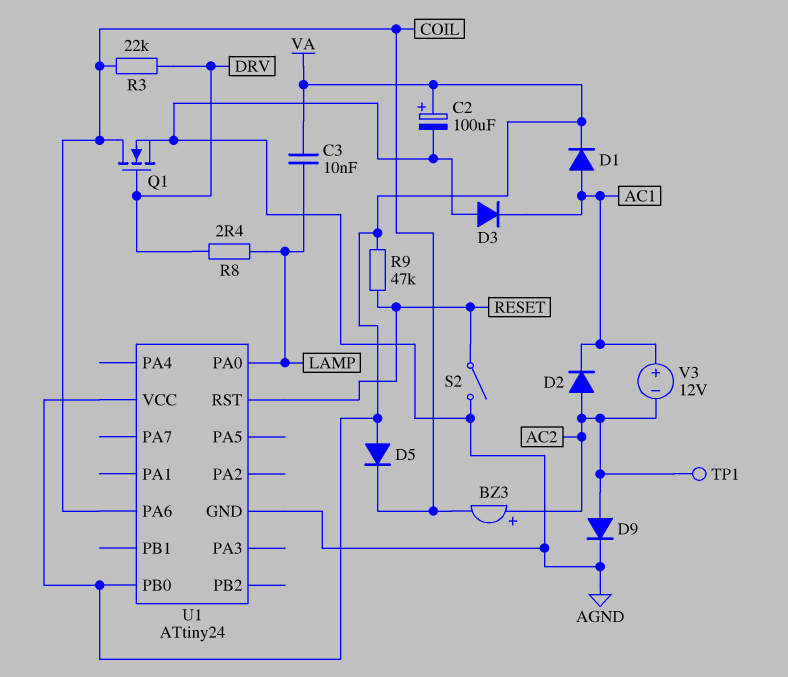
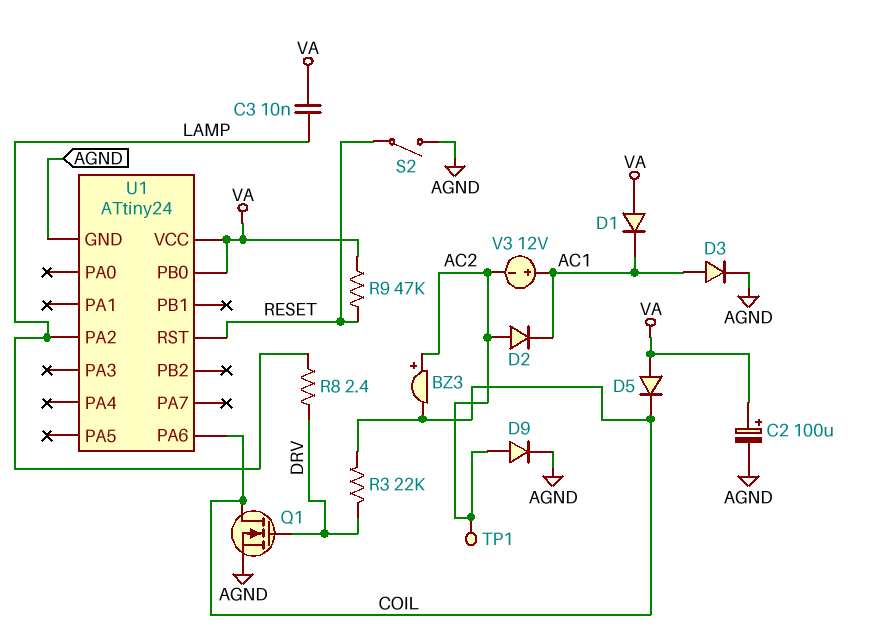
D1: diode (A AC1, K VA) -> diode (A VA, K AC1)
D3: diode (A AGND, K AC1) -> diode (A AC1, K AGND)
U1 pin PA0: LAMP -> none
U1 pin PA2: none -> LAMP

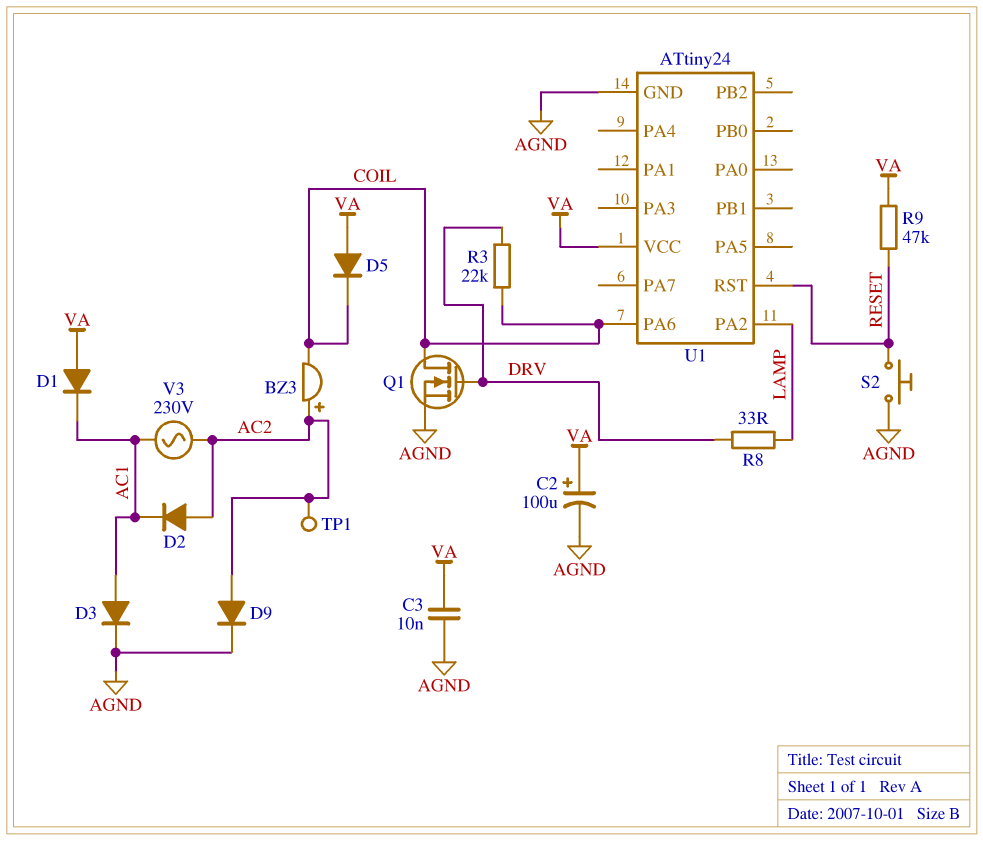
C3: 10nF (LAMP, VA) -> 10nF (AGND, VA)
R8: 2.4 (DRV, LAMP) -> 33 (DRV, LAMP)
S2: switch (AGND, RESET) -> button (AGND, RESET)
U1 pin PB0: VA -> none
V3: 12V (plus AC1, minus AC2) -> AC 230V (AC1, AC2)

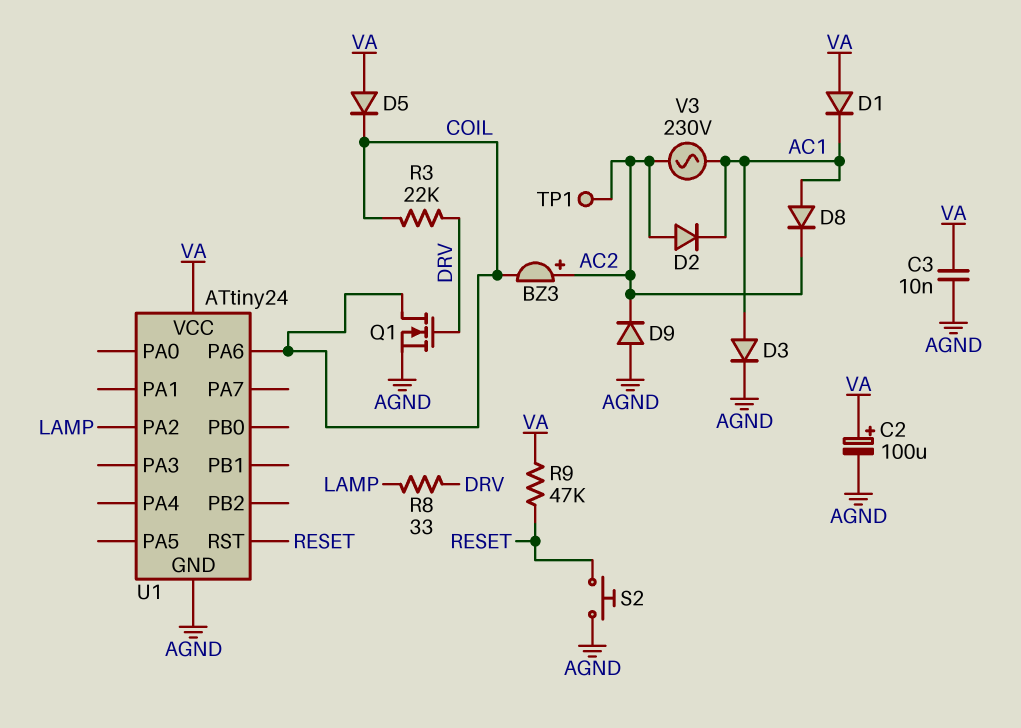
D8: none -> diode (A AC1, K AC2)
D9: diode (A AC2, K AGND) -> diode (A AGND, K AC2)

